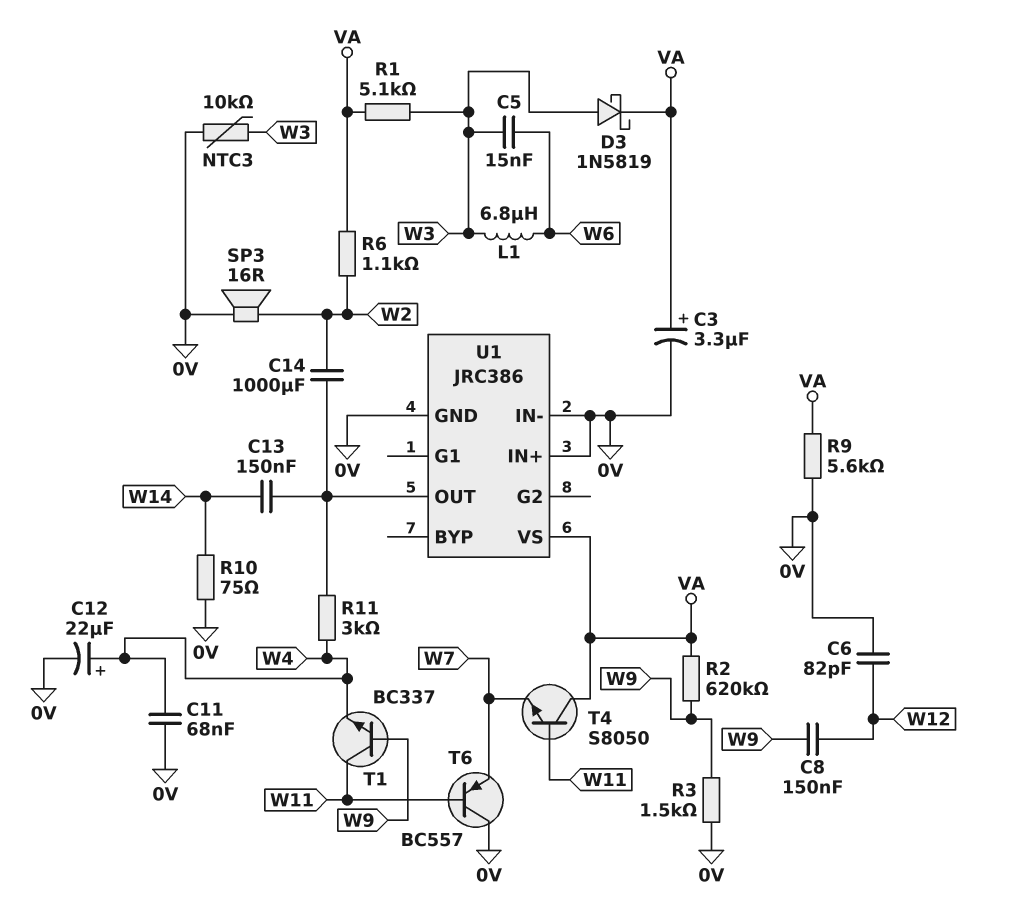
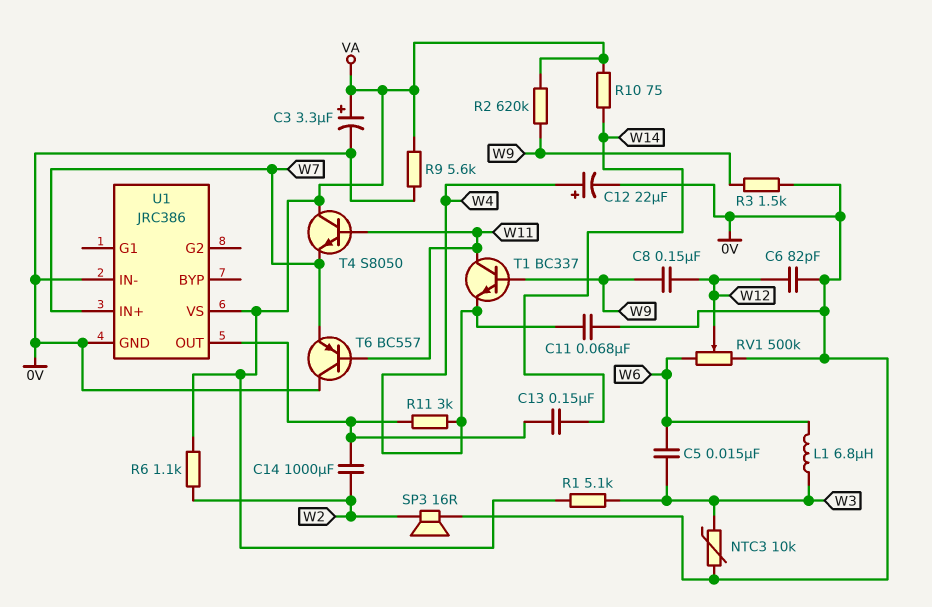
D3: schottky 1N5819 (A W3, K VA) -> none
R10: 75 (0V, W14) -> 75 (VA, W14)
RV1: none -> 500k (0V, W6, wiper W12)
U1 pin IN+: 0V -> W7

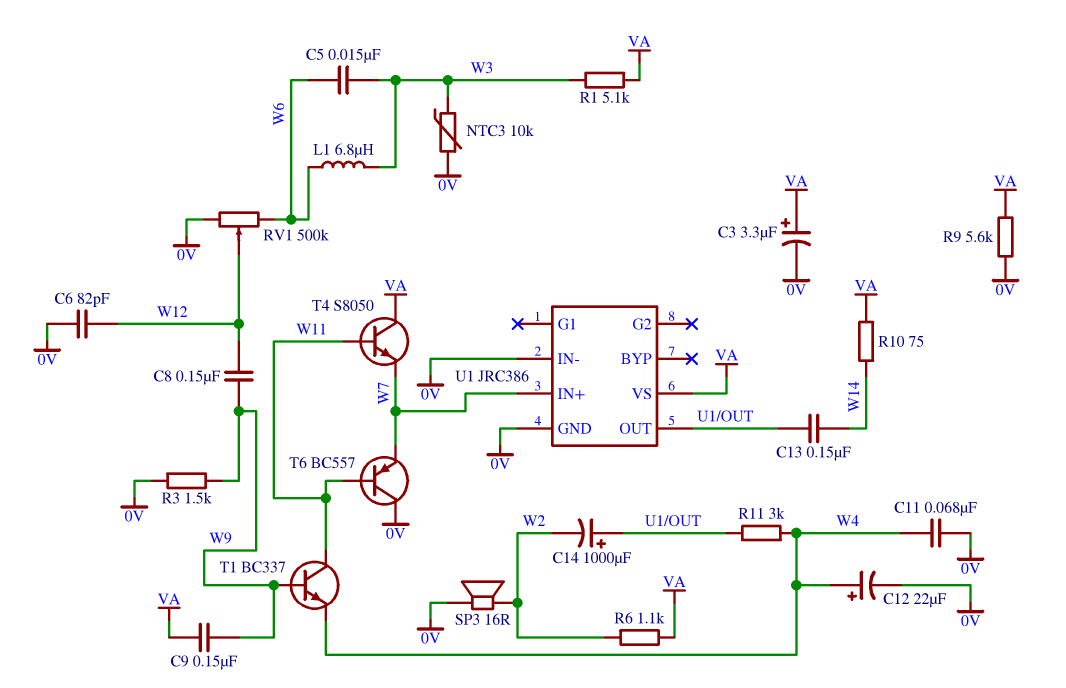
C9: none -> 150nF (VA, W9)
C14: 1000uF (U1/OUT, W2) -> 1000uF (plus U1/OUT, minus W2)
R2: 620k (VA, W9) -> none

